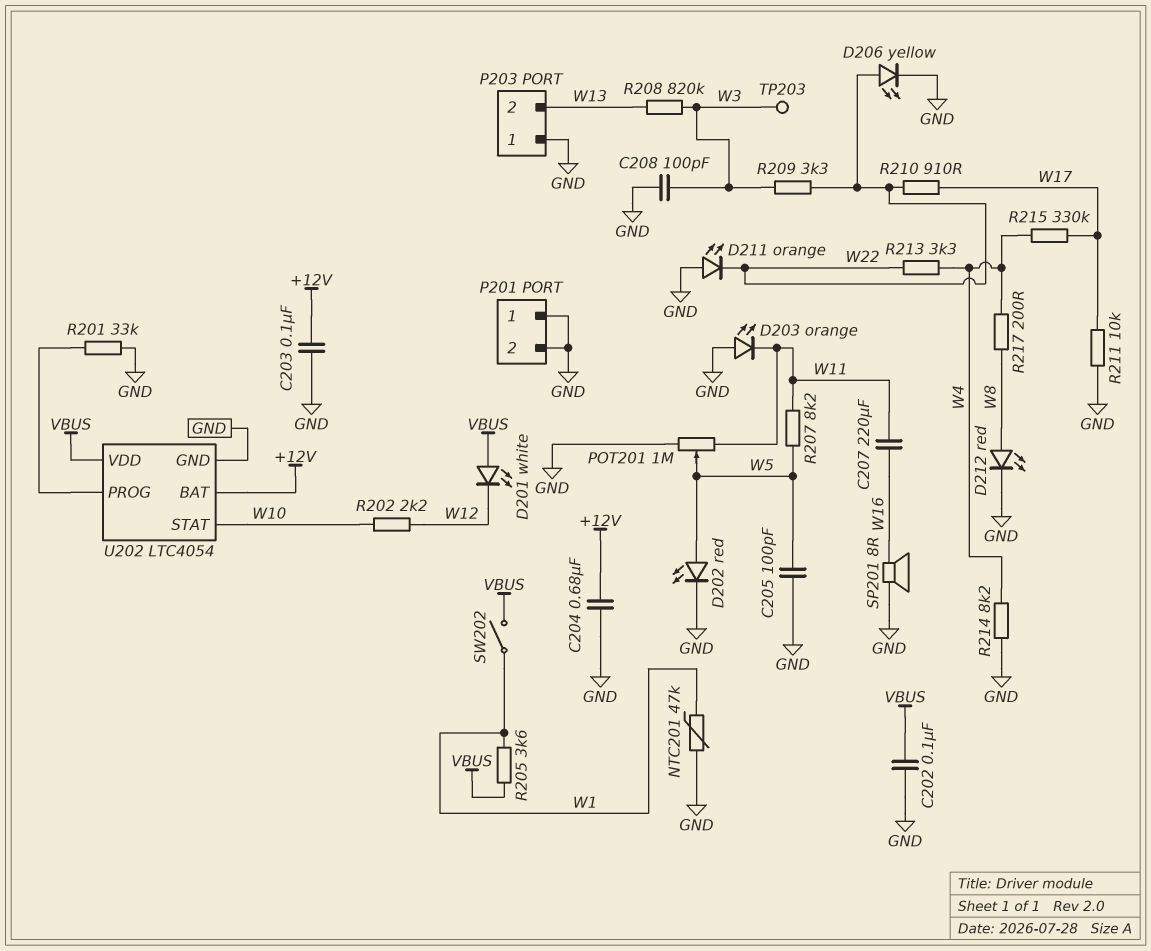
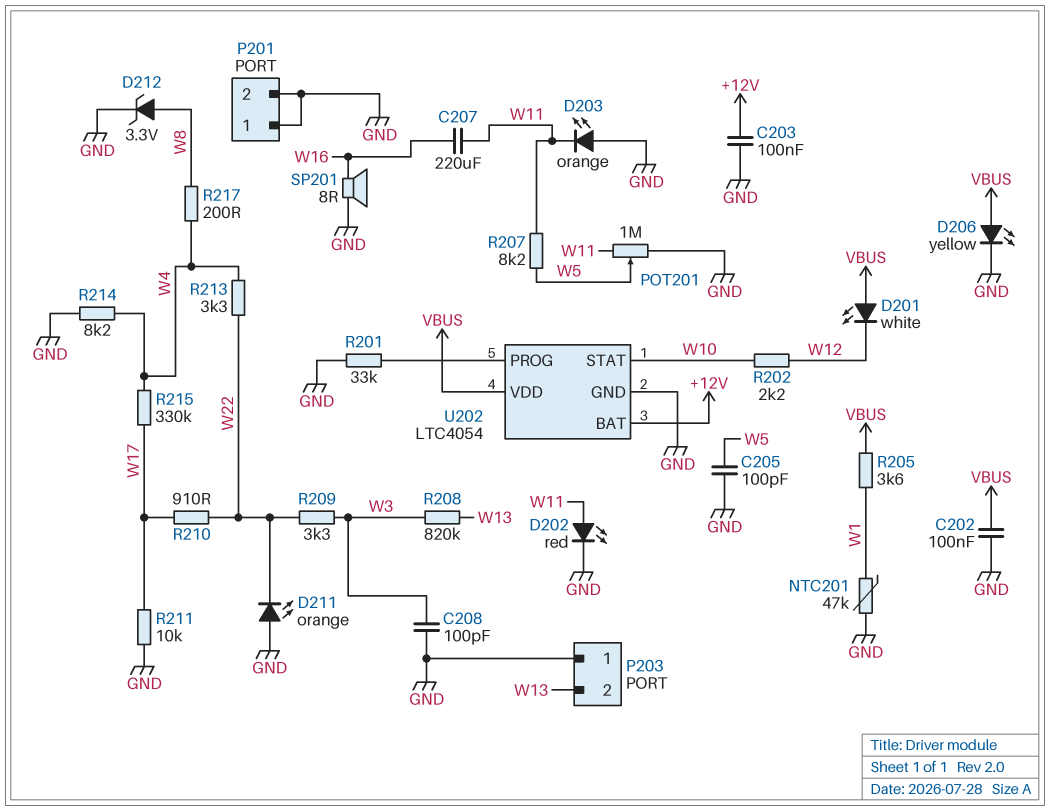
C204: 680nF (+12V, GND) -> none
D202: LED red (A W5, K GND) -> LED red (A W11, K GND)
D206: LED yellow (A W22, K GND) -> LED yellow (A VBUS, K GND)
D212: LED red (A W8, K GND) -> zener 3.3V (A W8, K GND)
SW202: switch (VBUS, W1) -> none
TP203: test point (W3) -> none

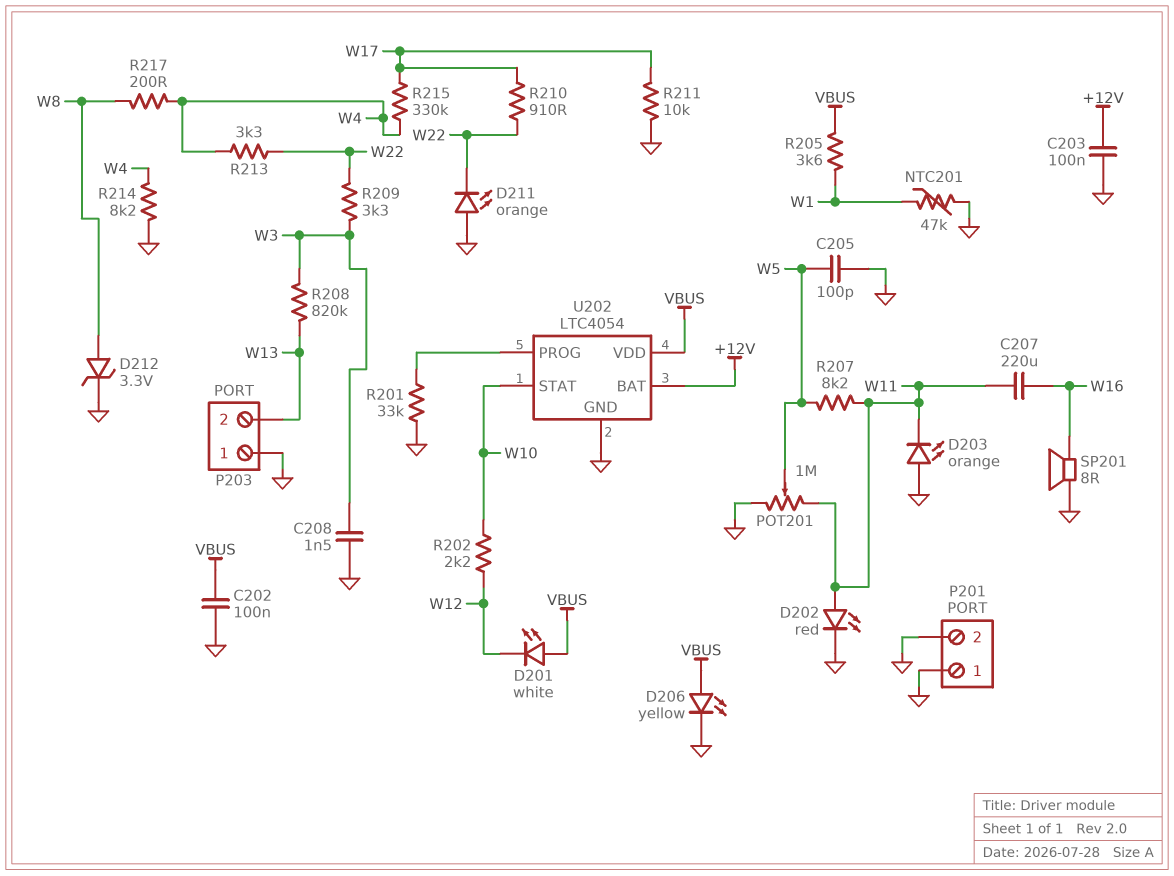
C208: 100pF (GND, W3) -> 1.5nF (GND, W3)

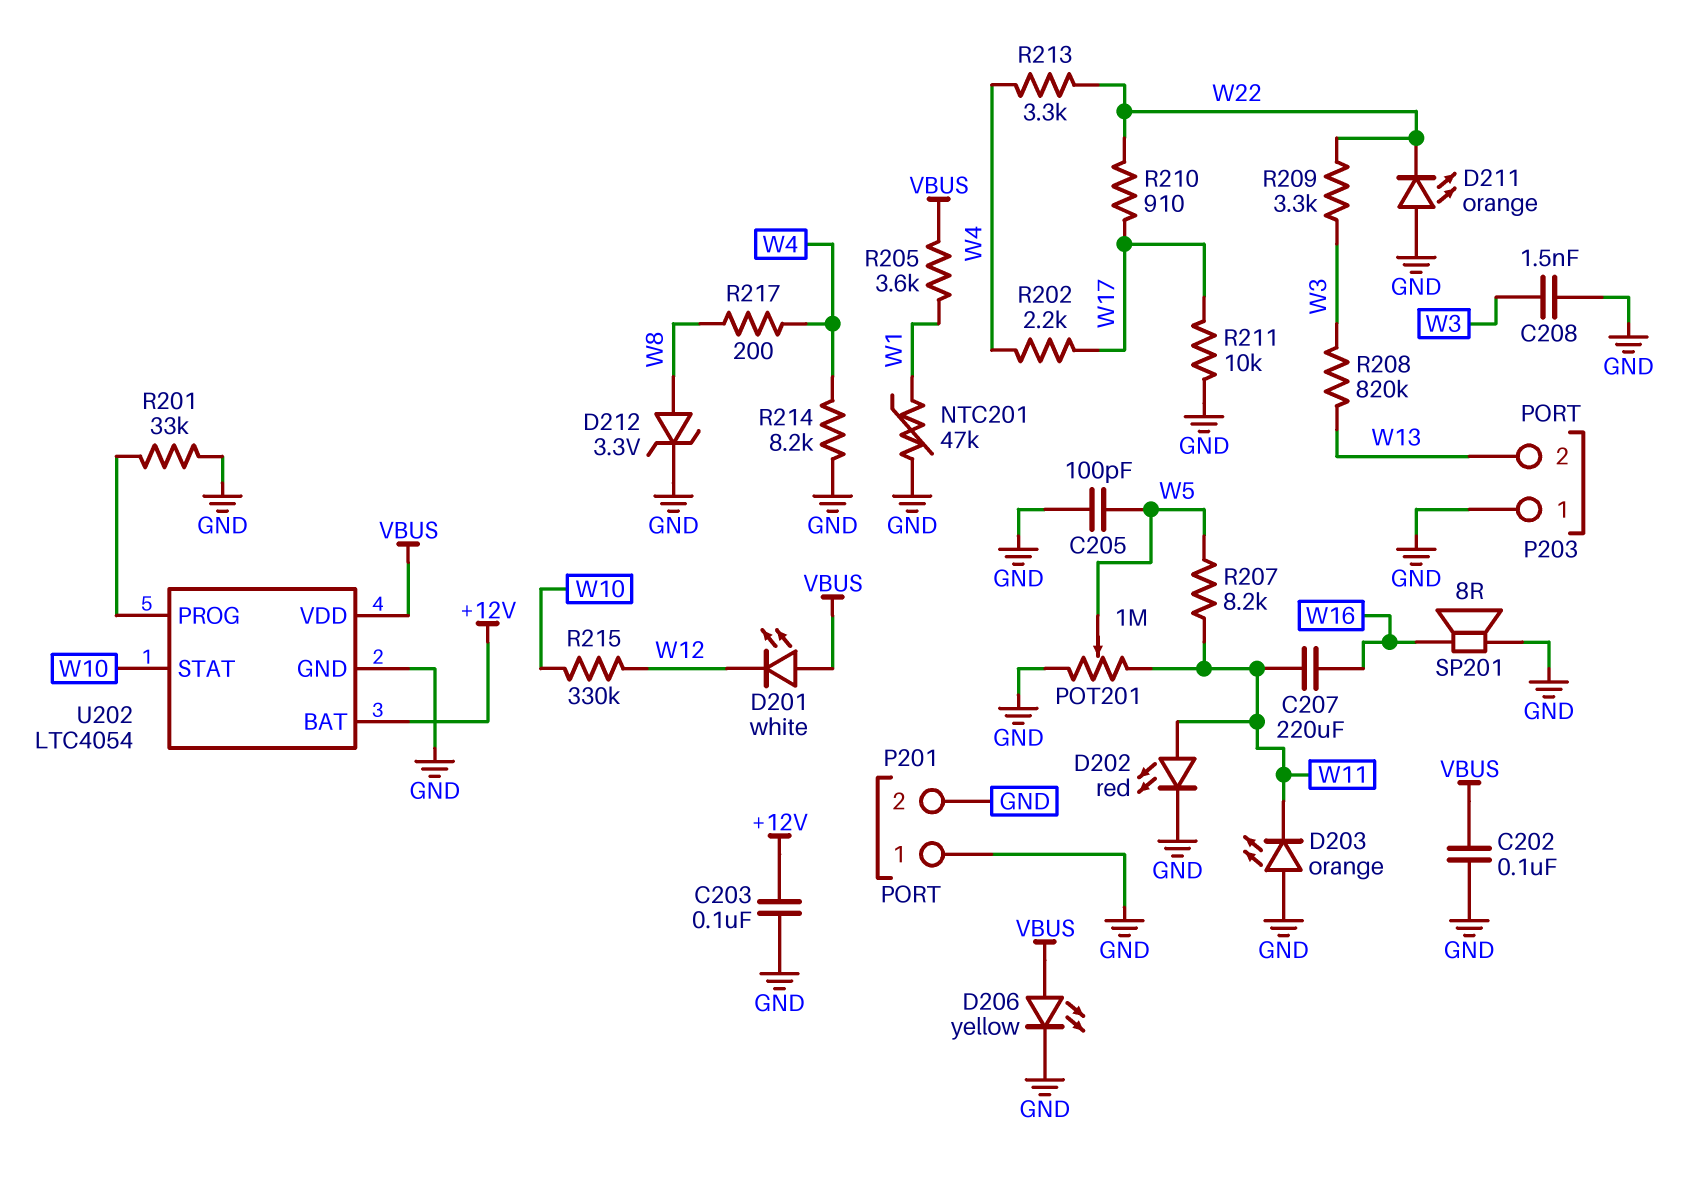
R202: 2.2k (W10, W12) -> 2.2k (W4, W17)
R215: 330k (W4, W17) -> 330k (W10, W12)

